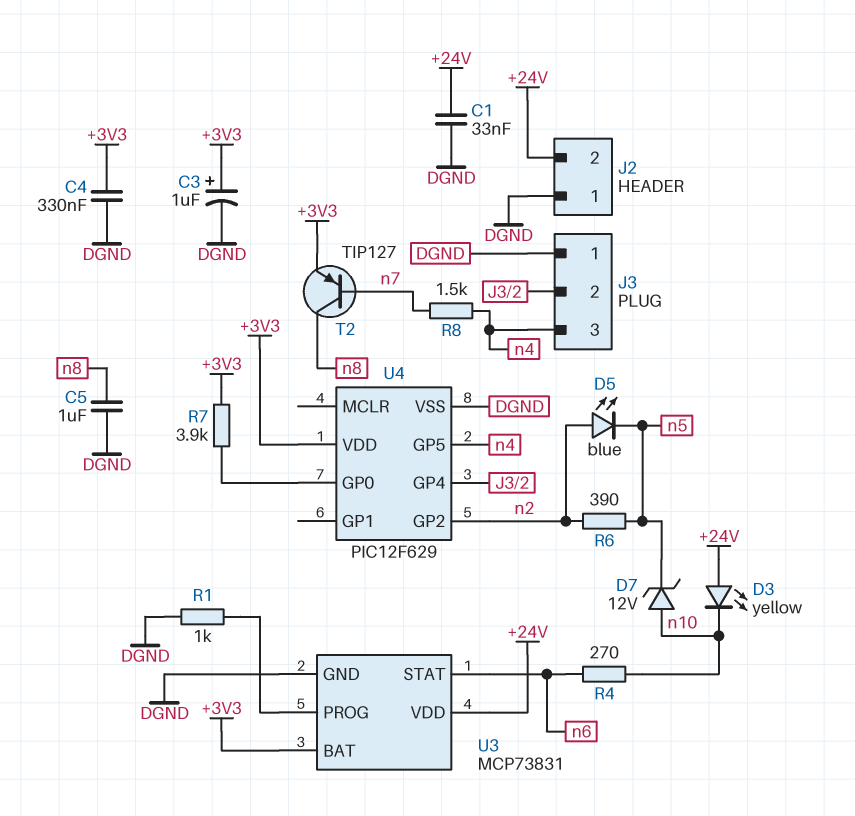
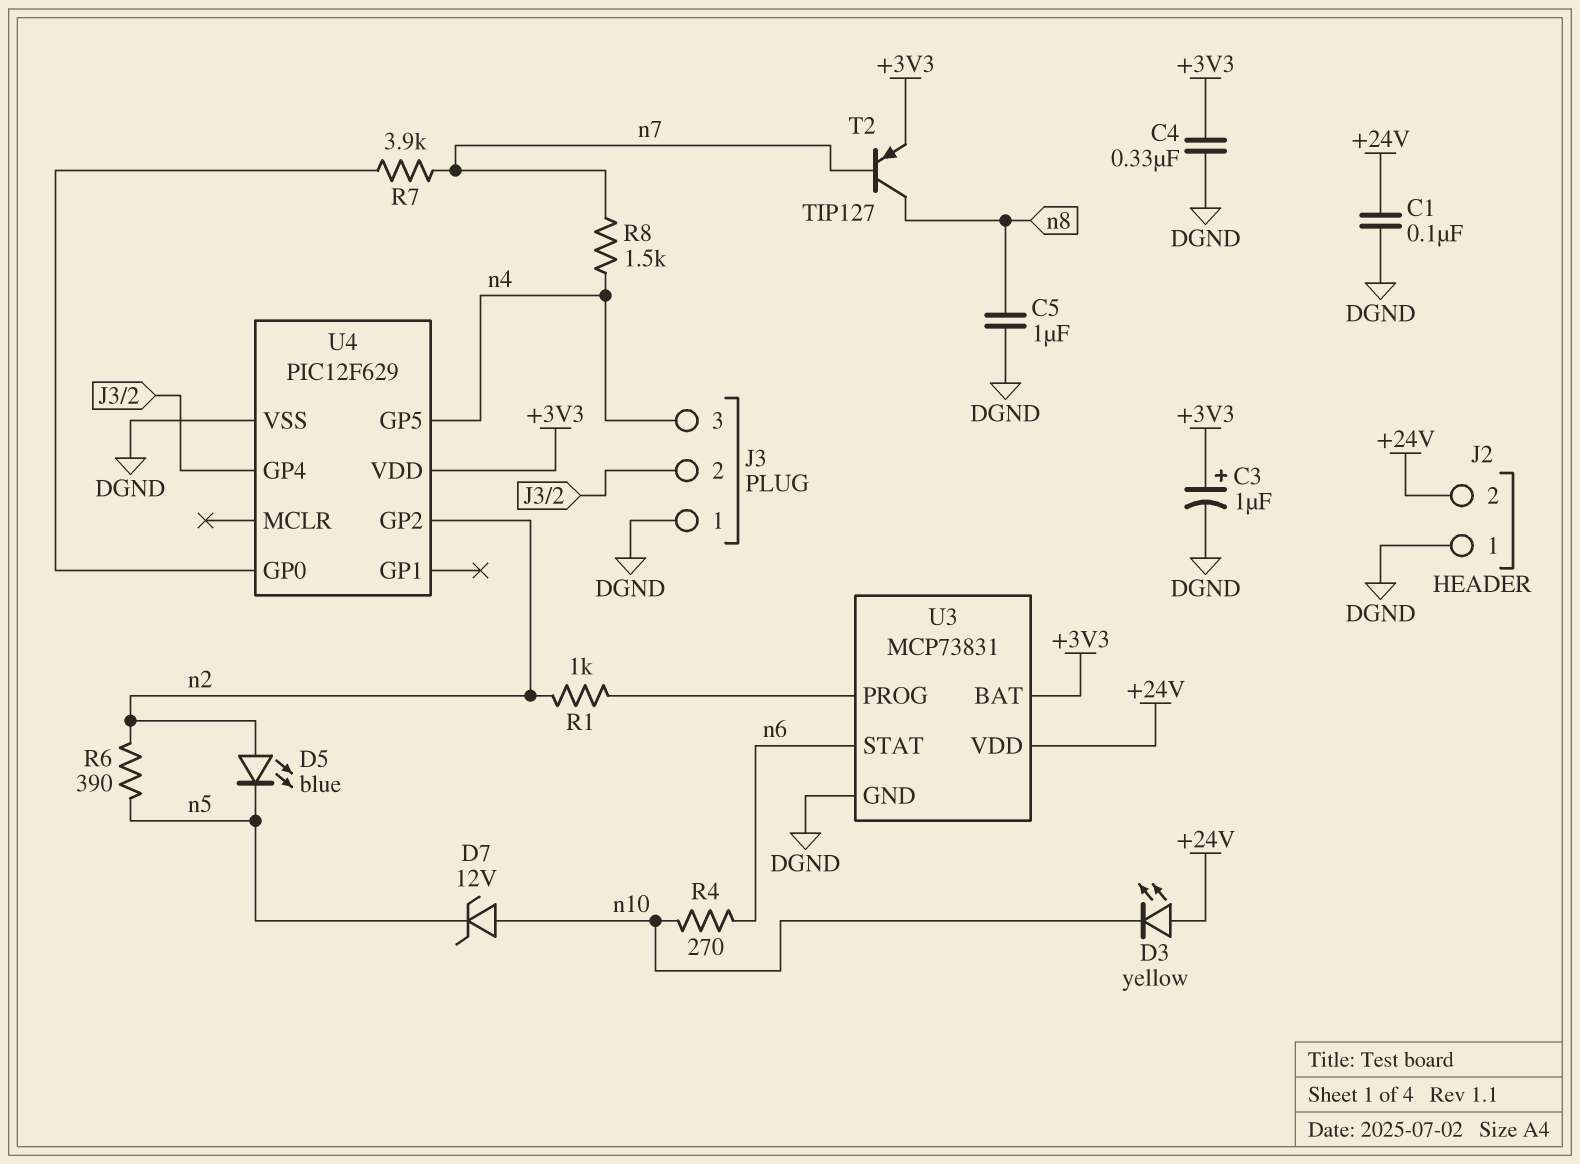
C1: 33nF (+24V, DGND) -> 100nF (+24V, DGND)
R1: 1k (DGND, U3/PROG) -> 1k (U3/PROG, n2)
R7: 3.9k (+3V3, U4/GP0) -> 3.9k (U4/GP0, n7)

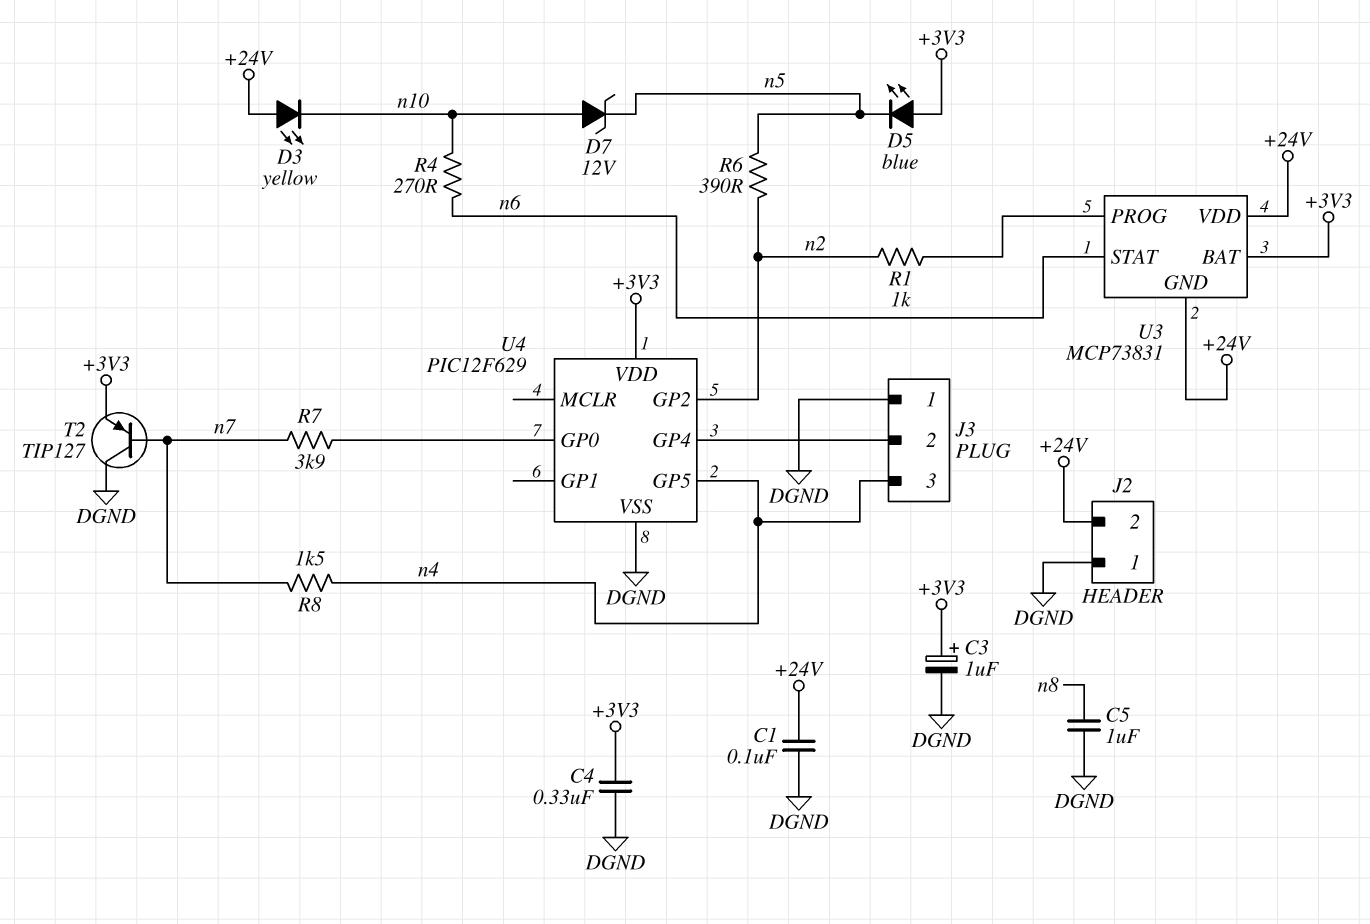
D5: LED blue (A n2, K n5) -> LED blue (A +3V3, K n5)
T2: PNP TIP127 (B n7, C n8, E +3V3) -> PNP TIP127 (B n7, C DGND, E +3V3)
U3 pin GND: DGND -> +24V

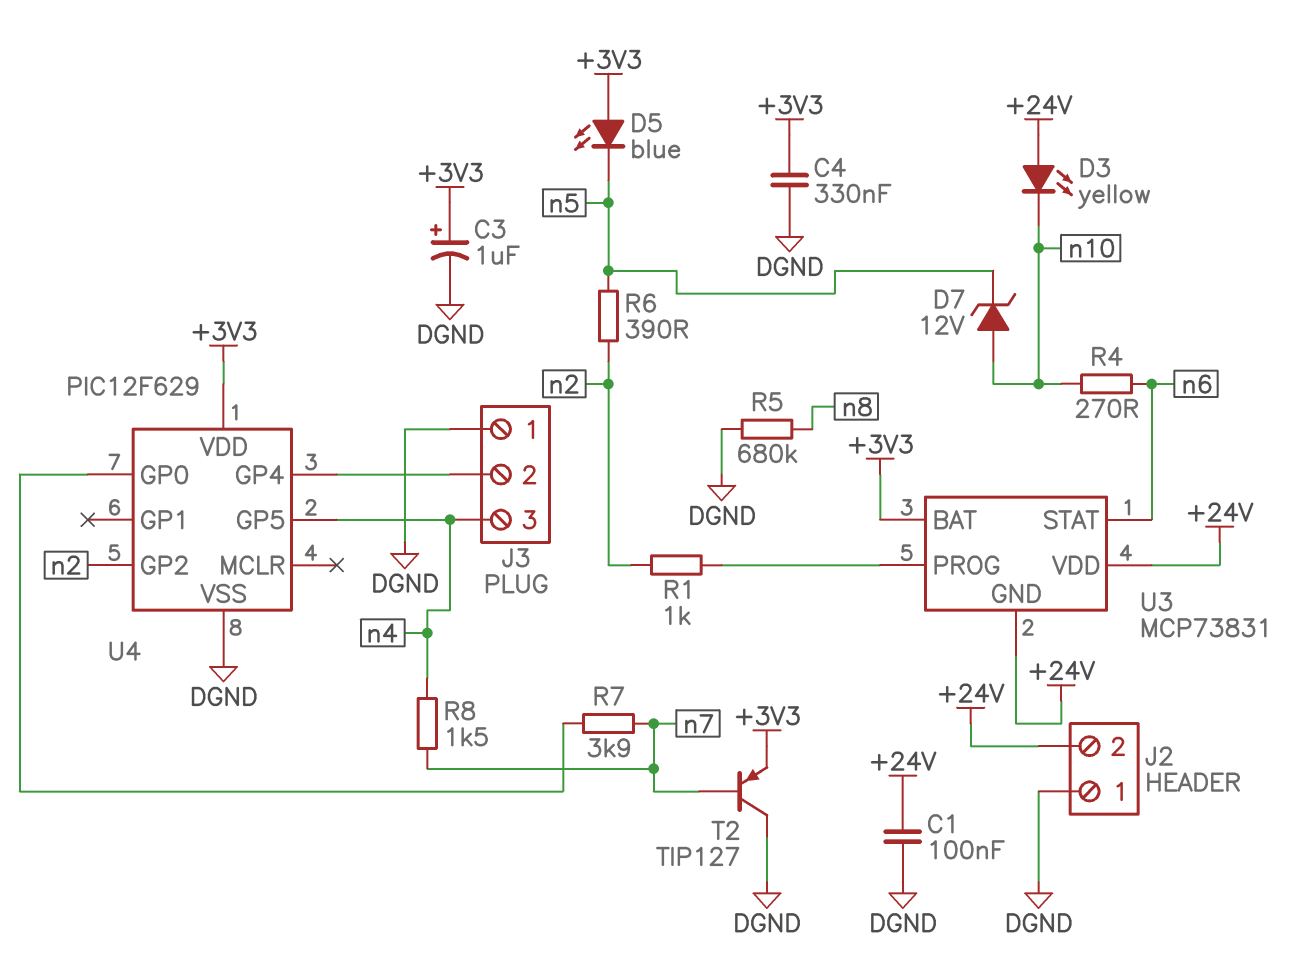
C5: 1uF (DGND, n8) -> none
R5: none -> 680k (DGND, n8)

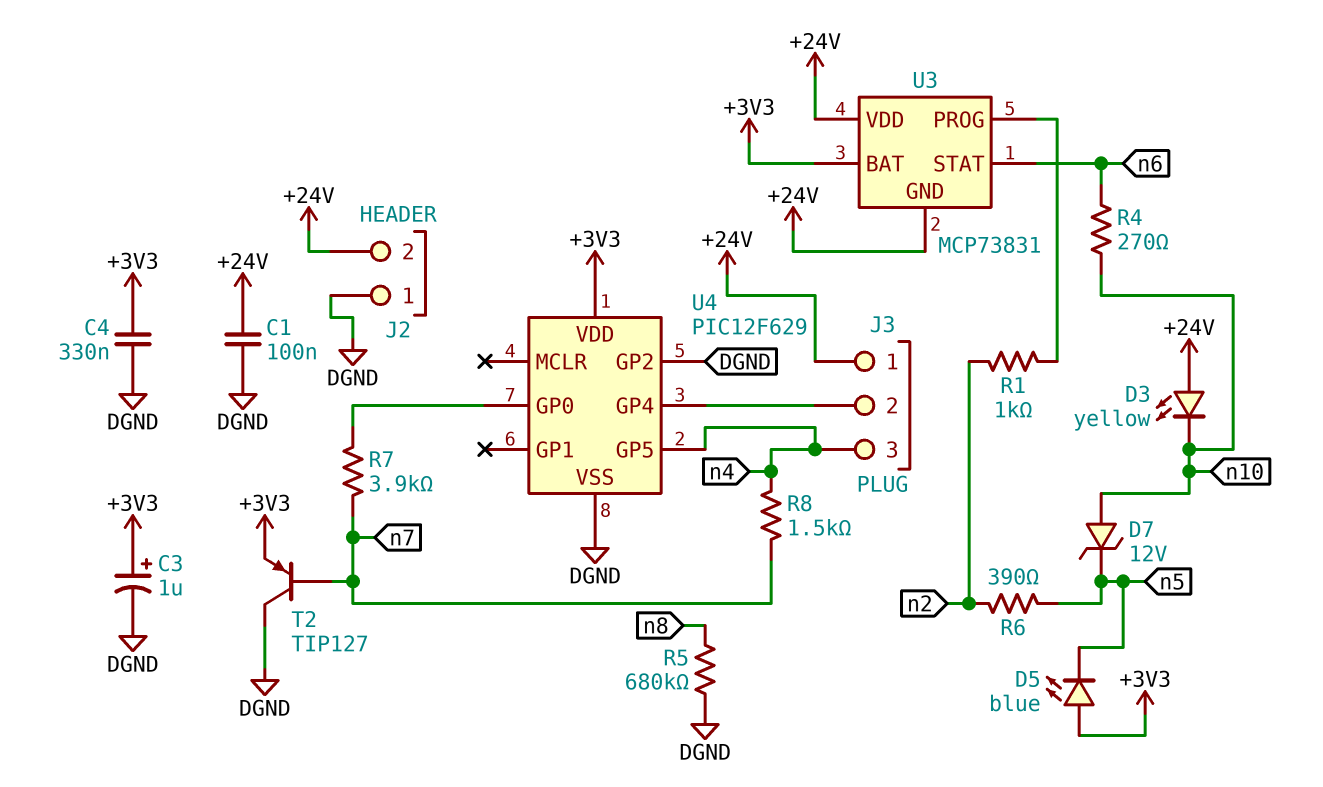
J3 pin 1: DGND -> +24V
U4 pin GP2: n2 -> DGND

